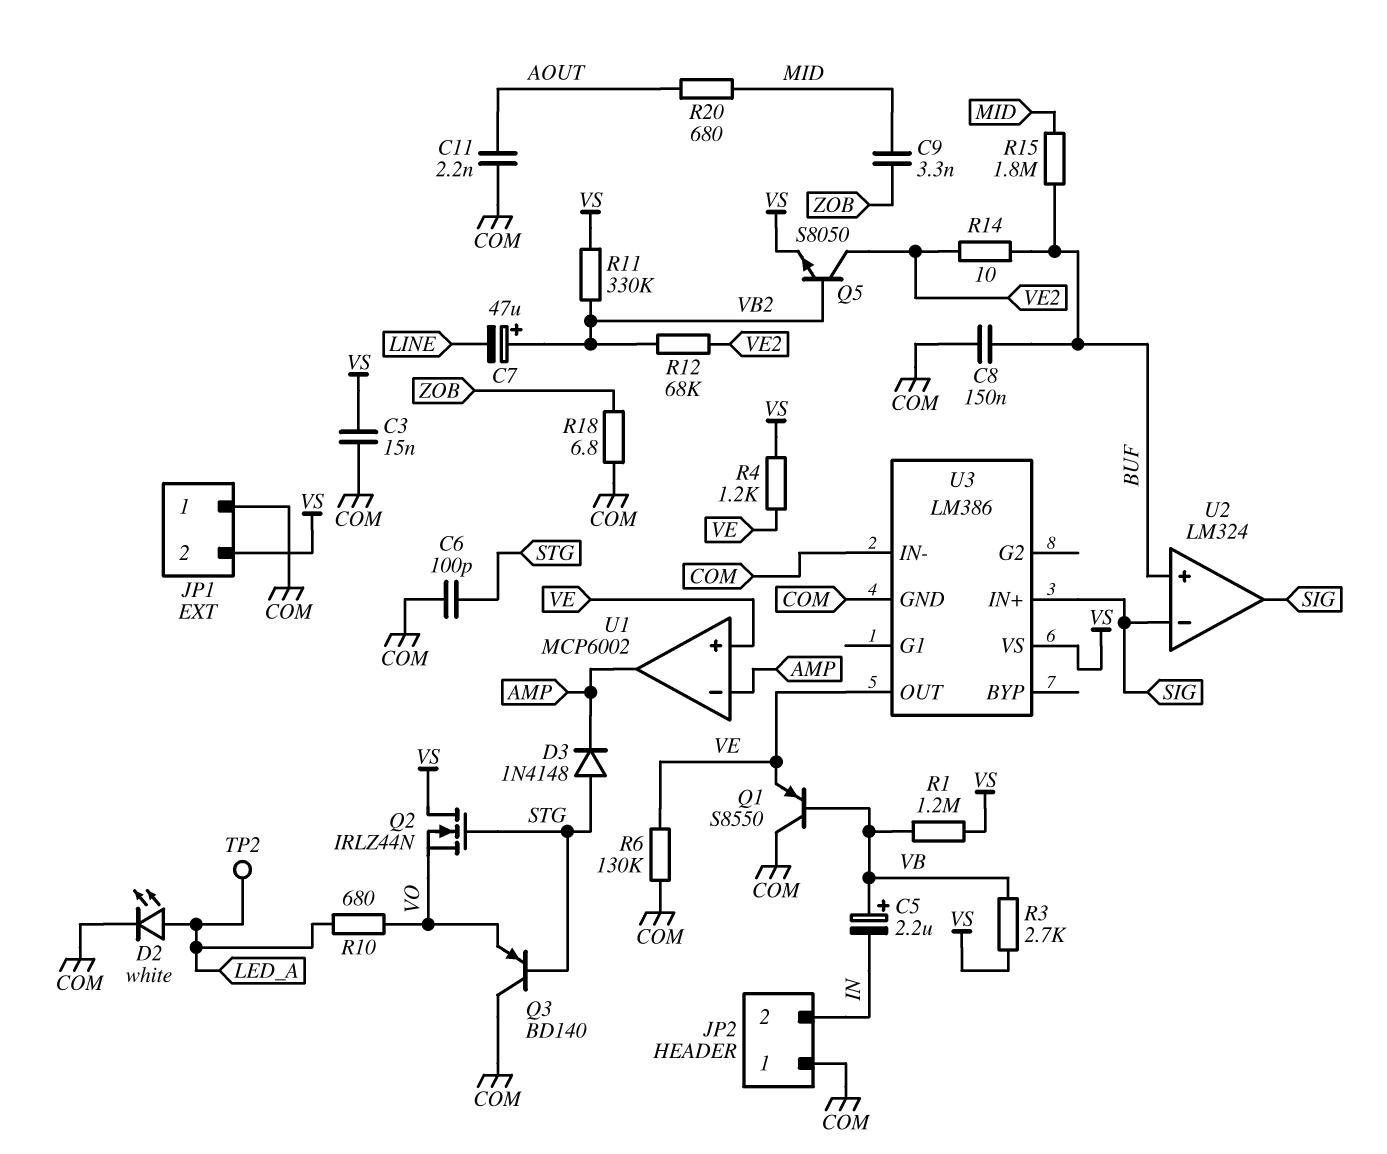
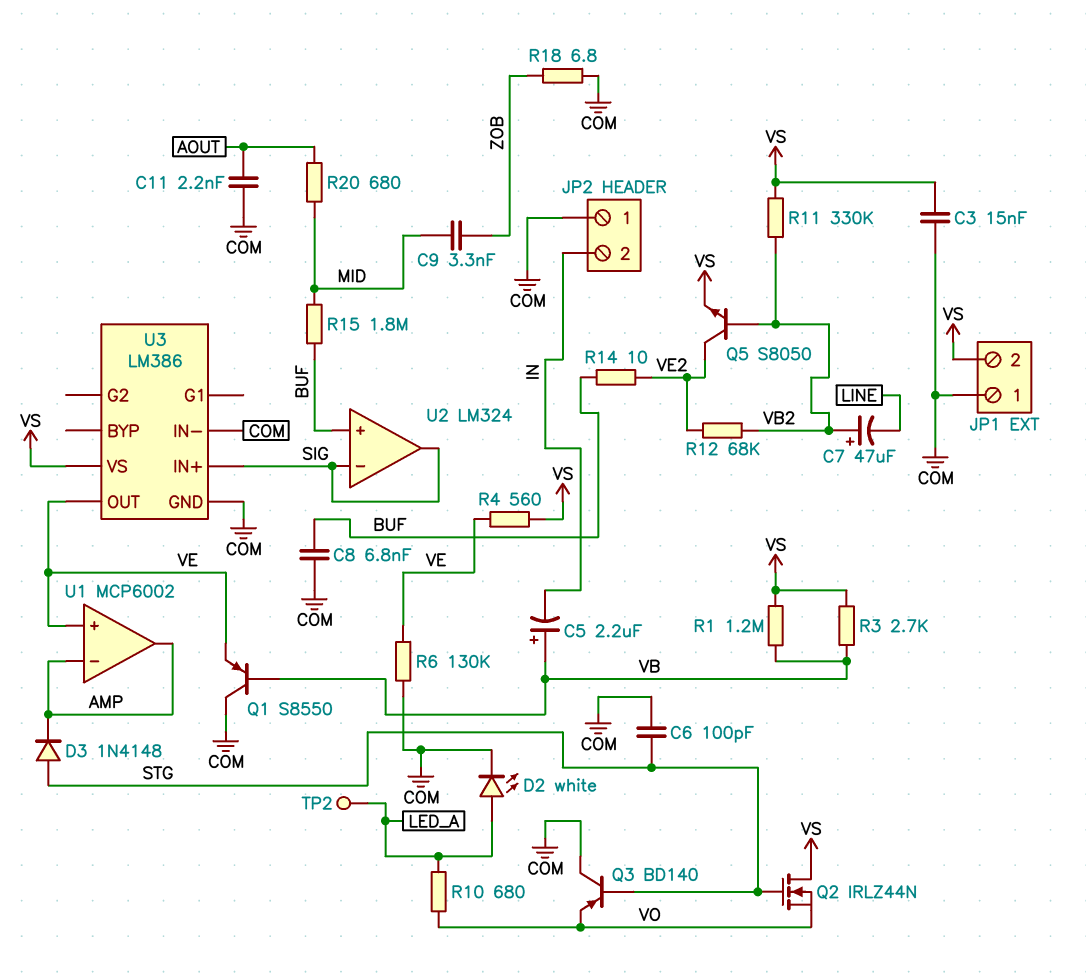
C8: 150nF (BUF, COM) -> 6.8nF (BUF, COM)
R4: 1.2k (VE, VS) -> 560 (VE, VS)

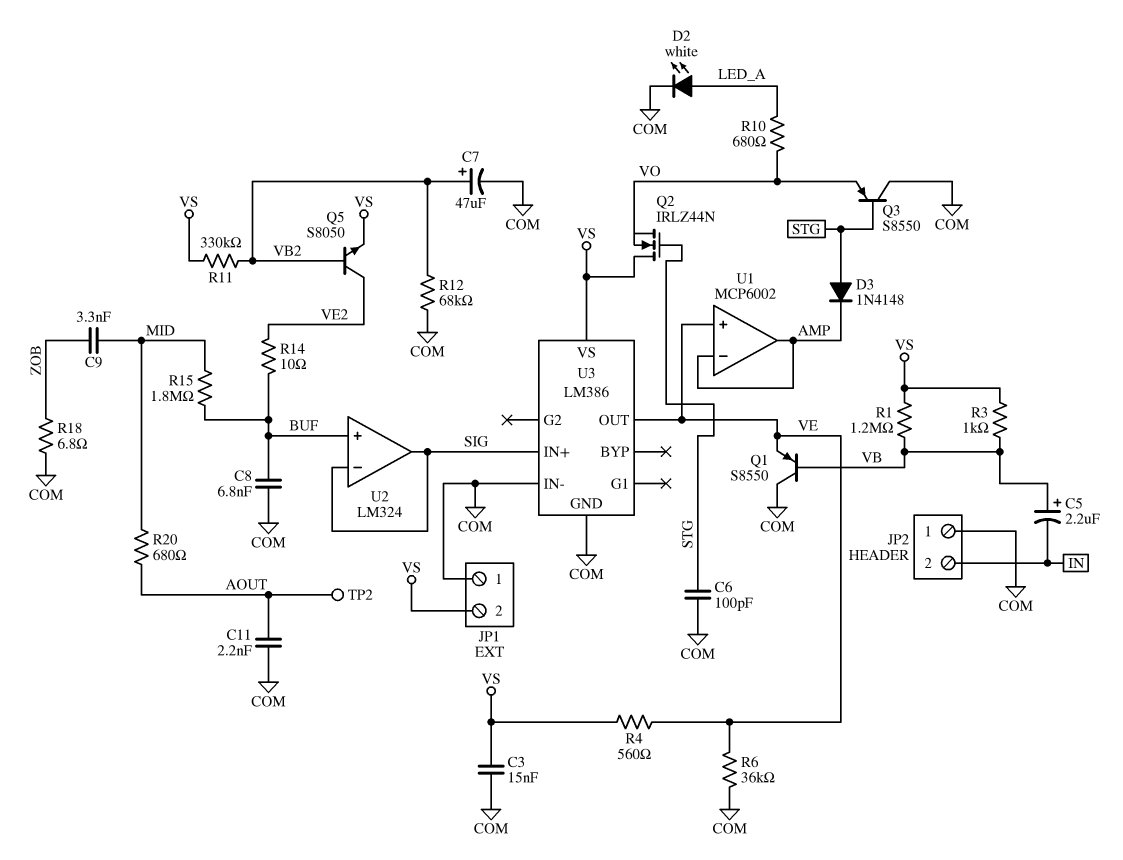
C7: 47uF (plus VB2, minus LINE) -> 47uF (plus VB2, minus COM)
Q3: PNP BD140 (B STG, C COM, E VO) -> PNP S8550 (B STG, C COM, E VO)
R3: 2.7k (VB, VS) -> 1k (VB, VS)
R6: 130k (COM, VE) -> 36k (COM, VE)
R12: 68k (VB2, VE2) -> 68k (COM, VB2)
TP2: test point (LED_A) -> test point (AOUT)

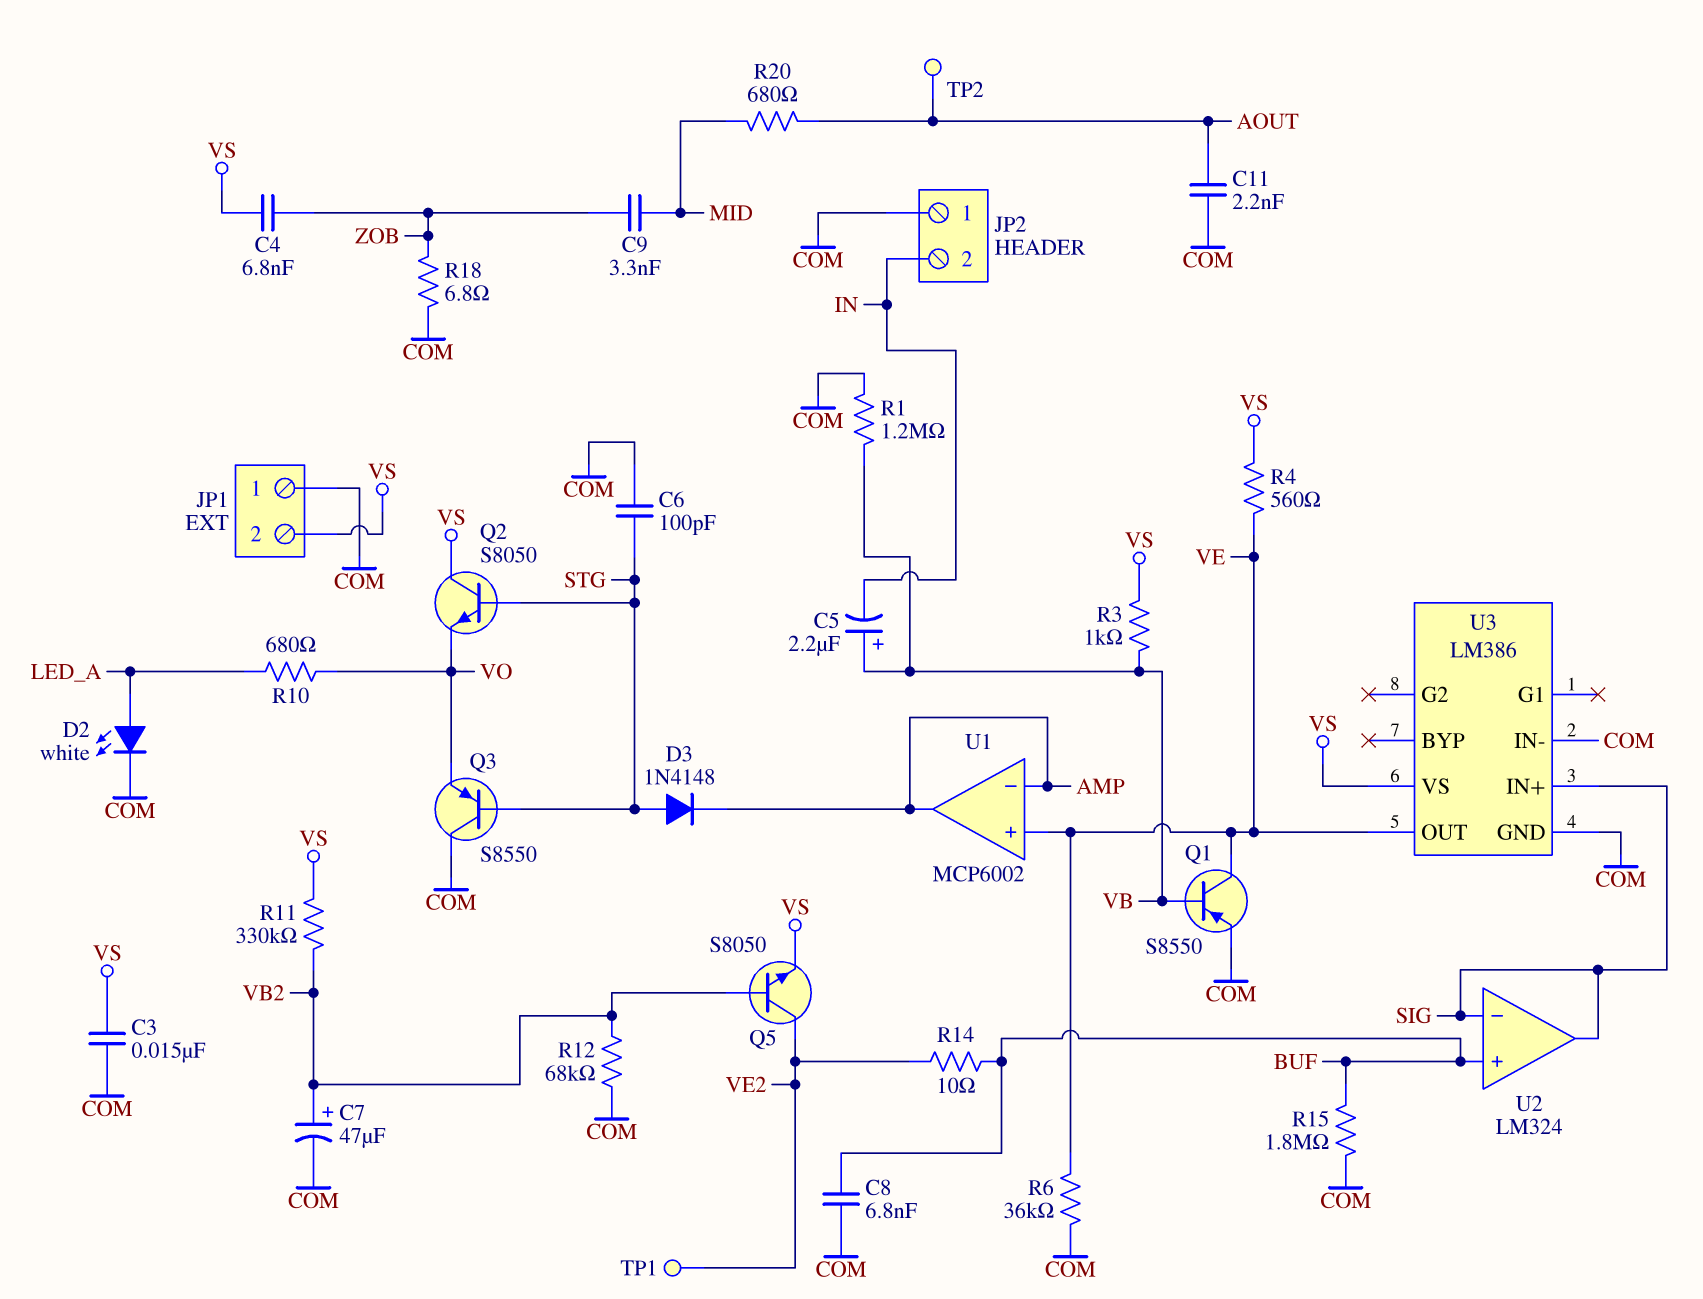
C4: none -> 6.8nF (VS, ZOB)
Q1: PNP S8550 (B VB, C COM, E VE) -> PNP S8550 (B VB, C VE, E COM)
Q2: NMOS IRLZ44N (G STG, D VS, S VO) -> NPN S8050 (B STG, C VS, E VO)
R1: 1.2M (VB, VS) -> 1.2M (COM, VB)
R15: 1.8M (BUF, MID) -> 1.8M (BUF, COM)
TP1: none -> test point (VE2)

